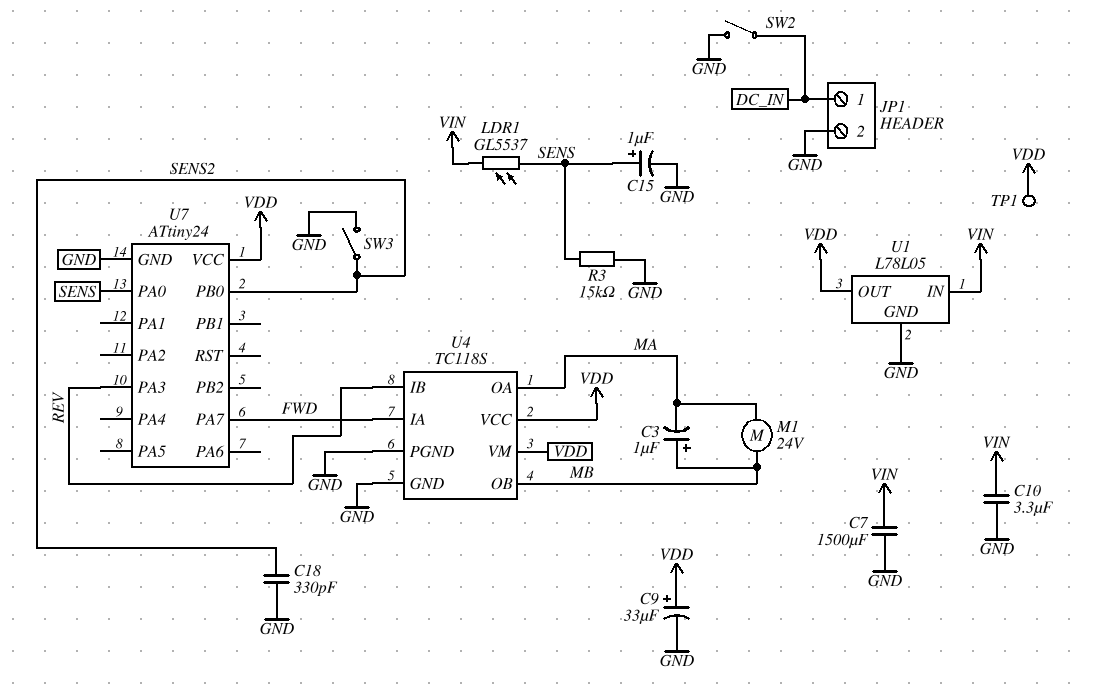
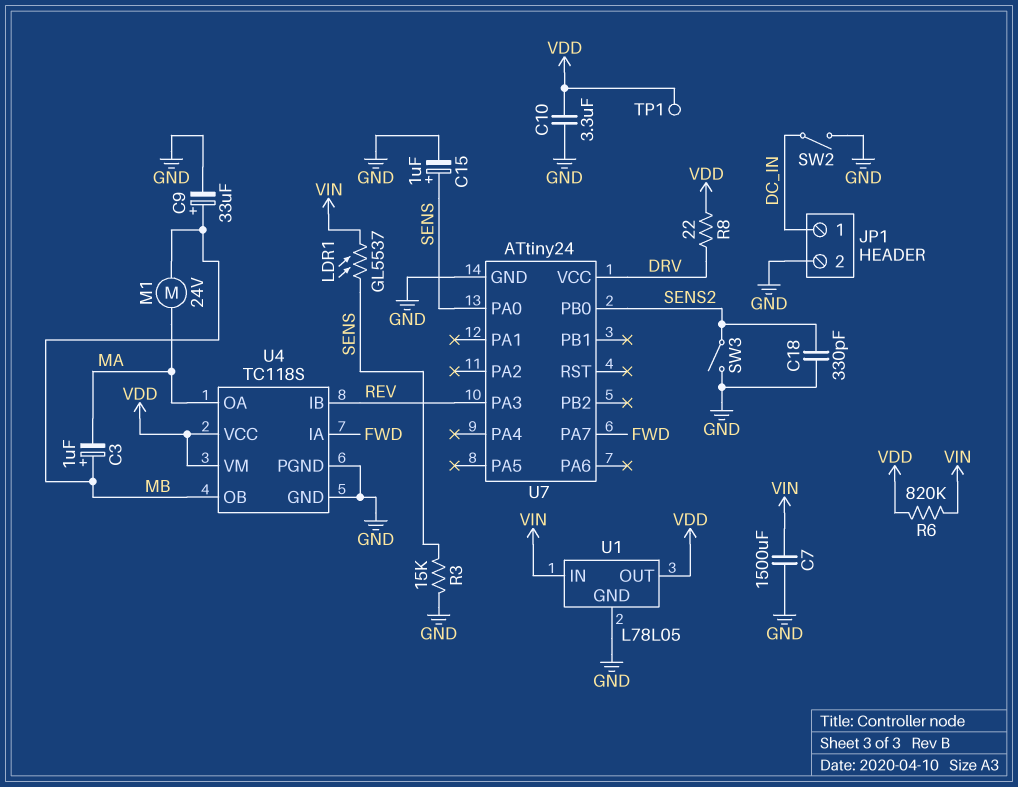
C9: 33uF (plus VDD, minus GND) -> 33uF (plus MB, minus GND)
C10: 3.3uF (GND, VIN) -> 3.3uF (GND, VDD)
R6: none -> 820k (VDD, VIN)
R8: none -> 22 (DRV, VDD)
U7 pin VCC: VDD -> DRV

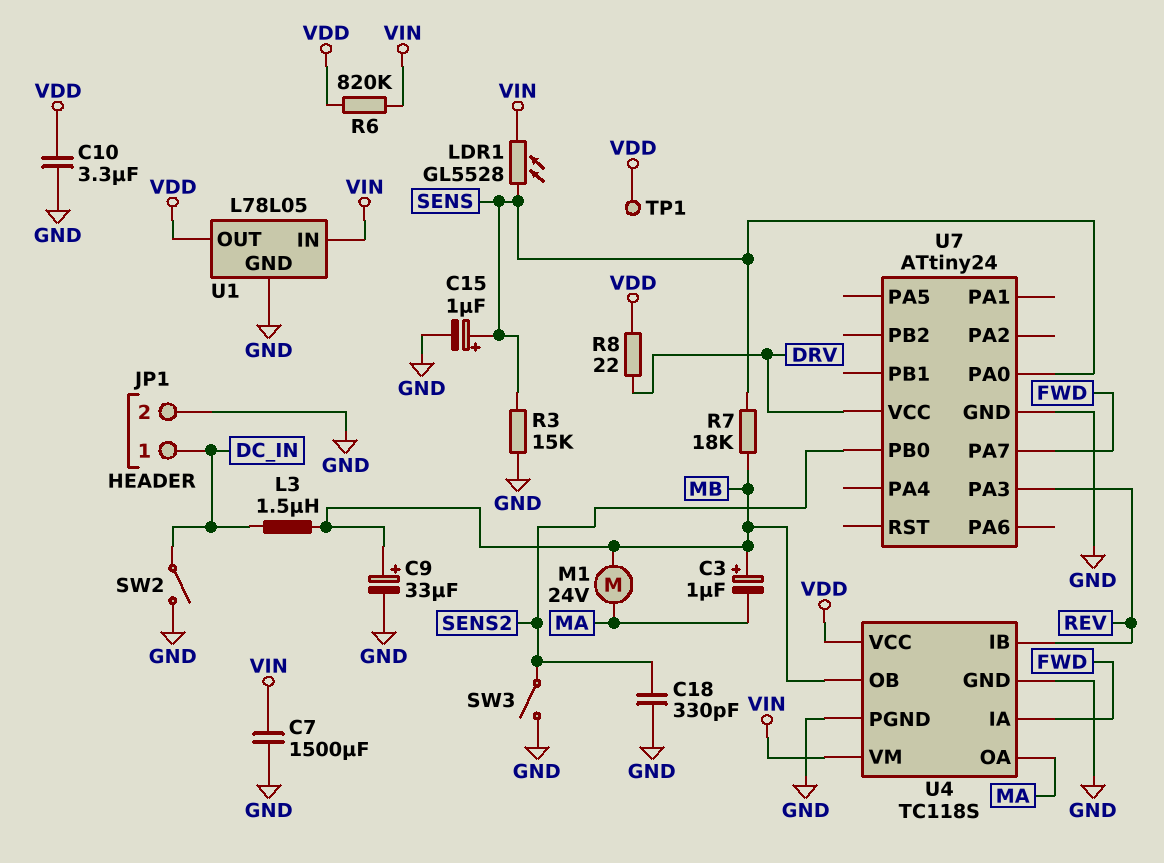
L3: none -> 1.5uH (DC_IN, MB)
LDR1: GL5537 (SENS, VIN) -> GL5528 (SENS, VIN)
R7: none -> 18k (MB, SENS)
U4 pin VM: VDD -> VIN

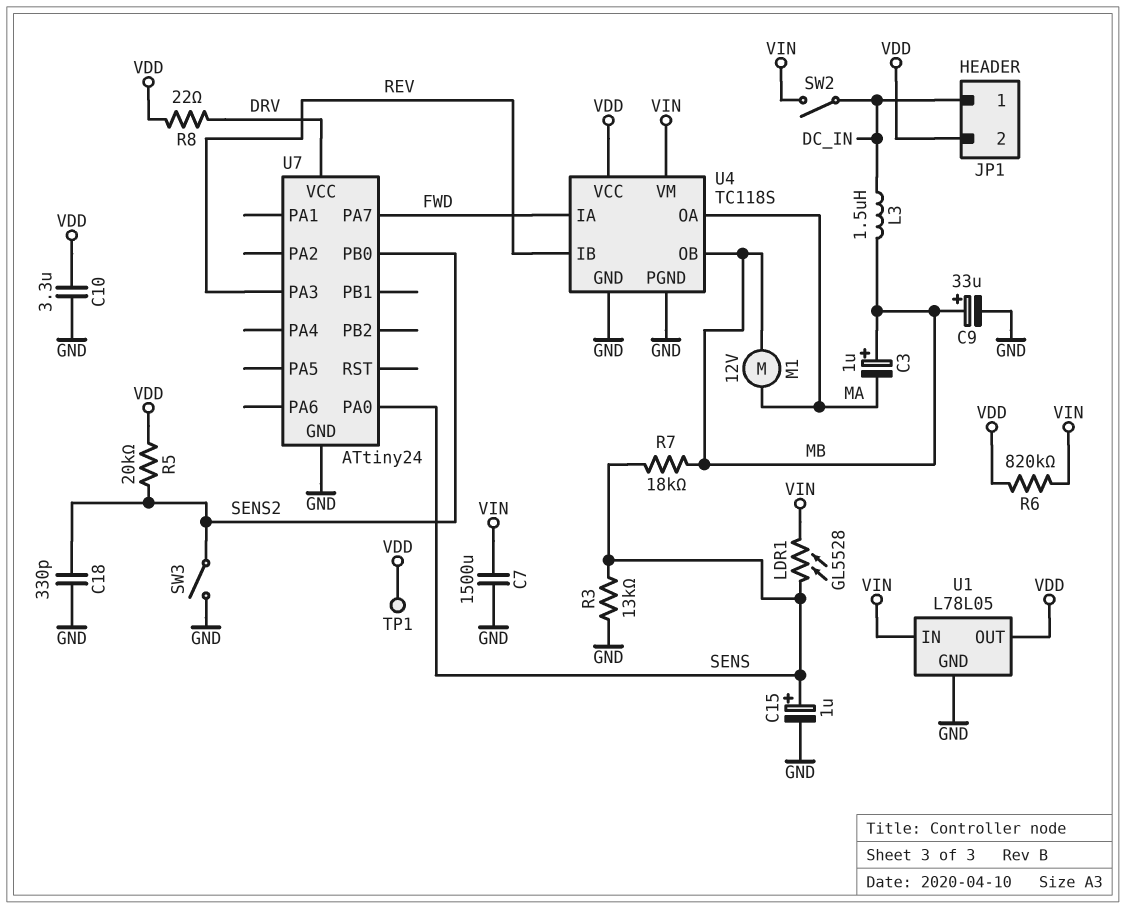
JP1 pin 2: GND -> VDD
M1: motor 24V (MA, MB) -> motor 12V (MA, MB)
R3: 15k (GND, SENS) -> 13k (GND, SENS)
R5: none -> 20k (SENS2, VDD)
SW2: switch (DC_IN, GND) -> switch (DC_IN, VIN)

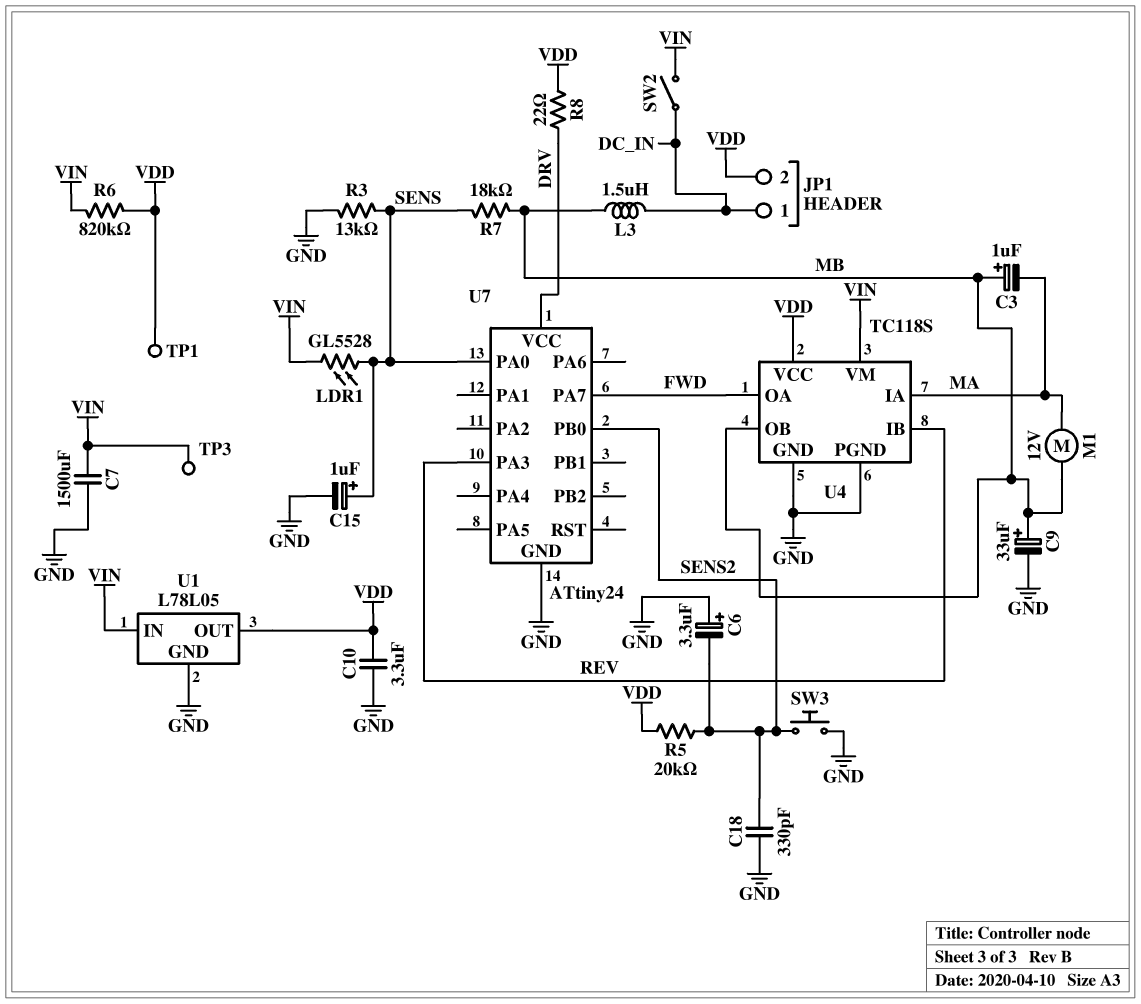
C6: none -> 3.3uF (plus GND, minus SENS2)
SW3: switch (GND, SENS2) -> button (GND, SENS2)
TP3: none -> test point (VIN)
U4 pin IA: FWD -> MA
U4 pin OA: MA -> FWD

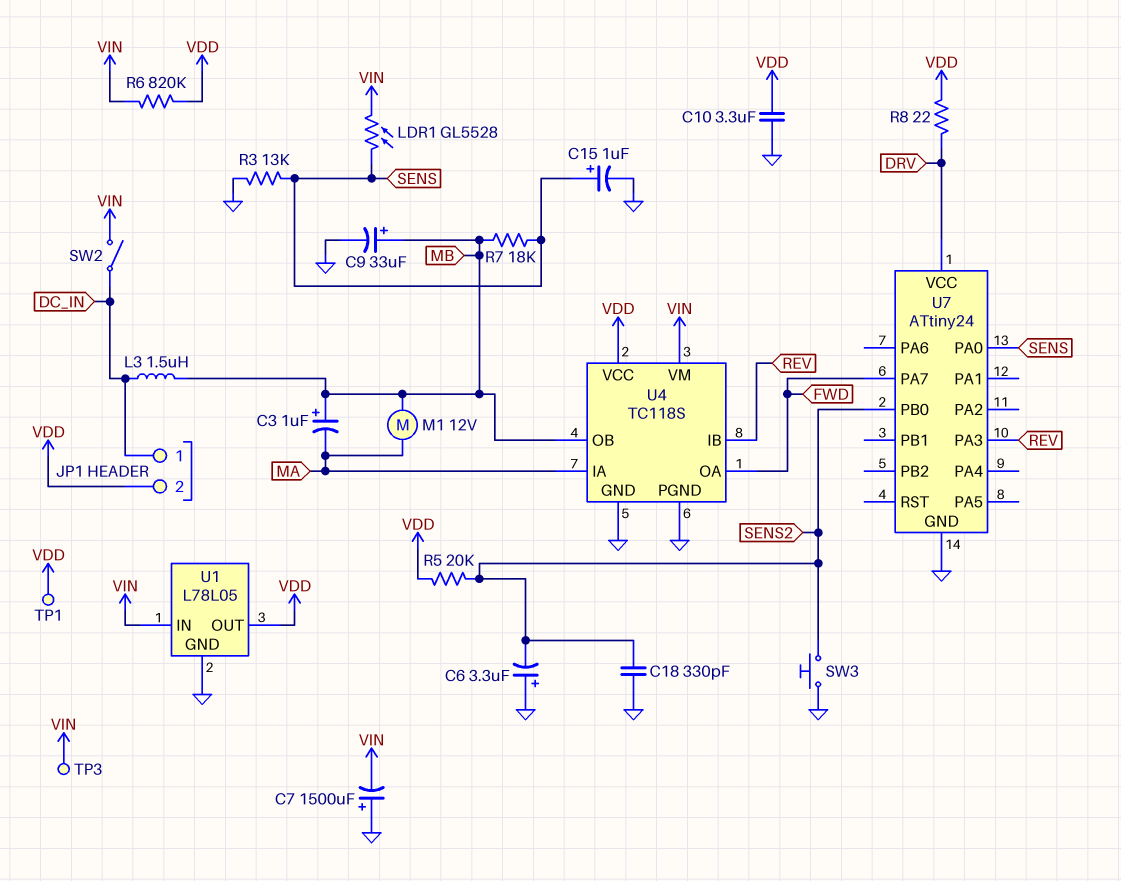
C7: 1500uF (GND, VIN) -> 1500uF (plus GND, minus VIN)

